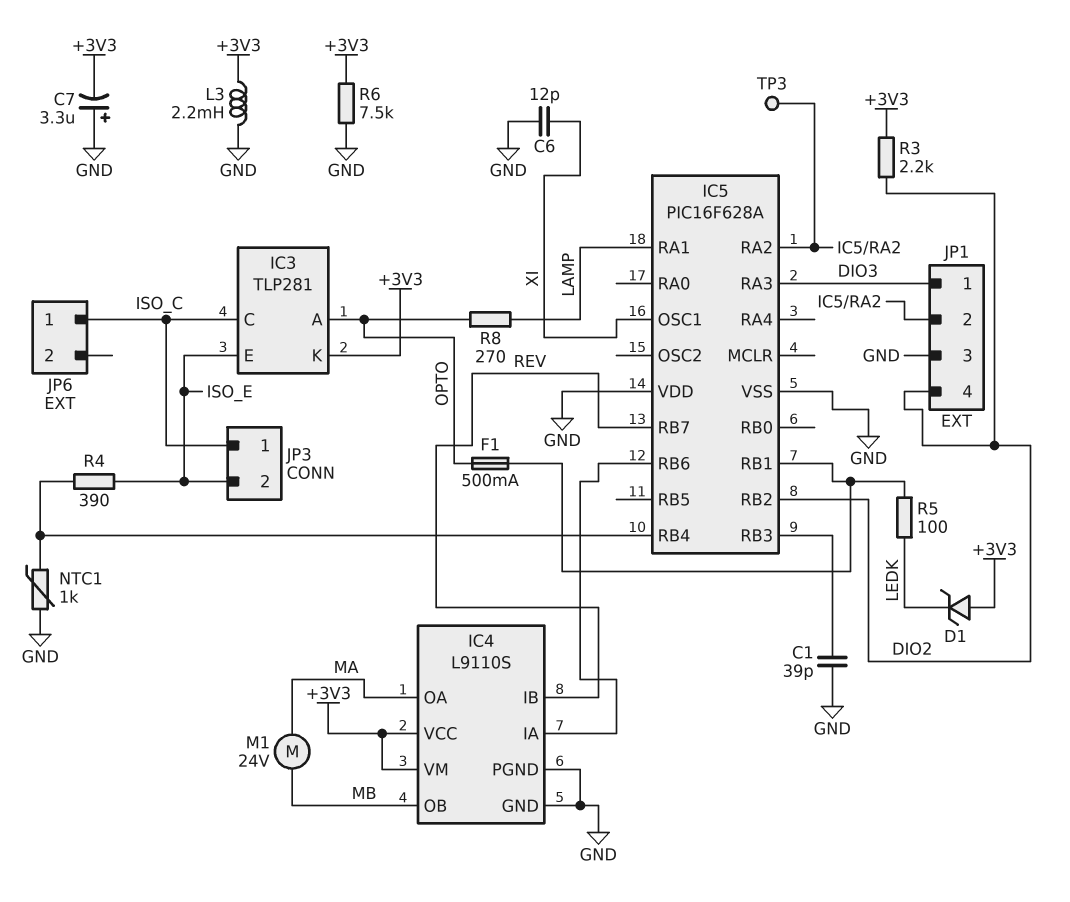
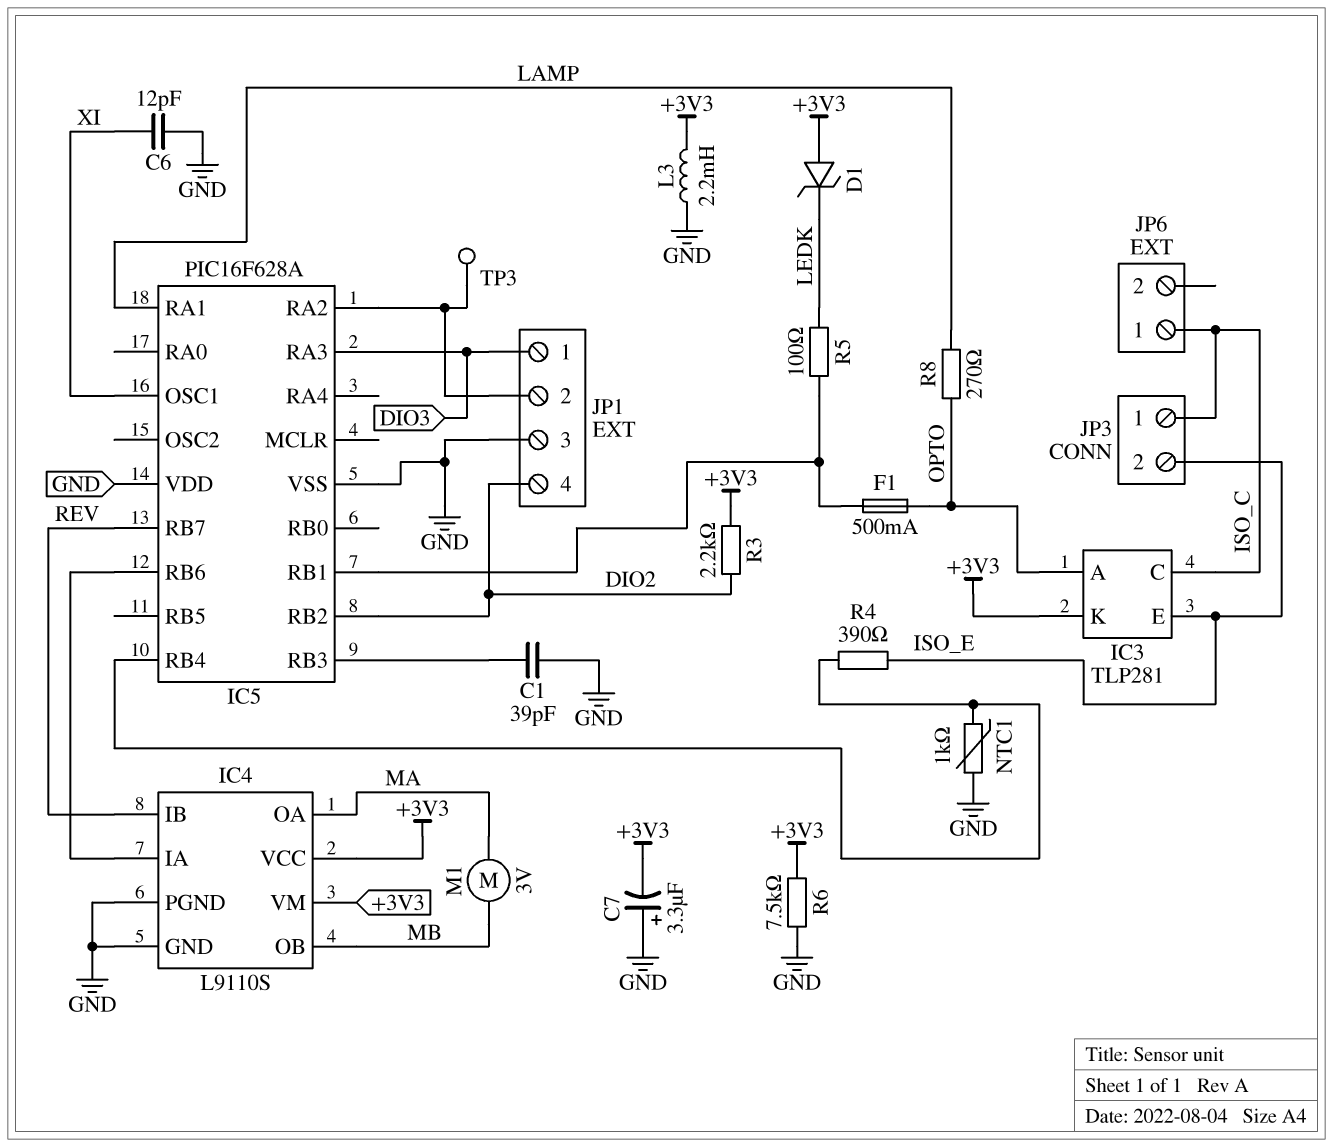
M1: motor 24V (MA, MB) -> motor 3V (MA, MB)

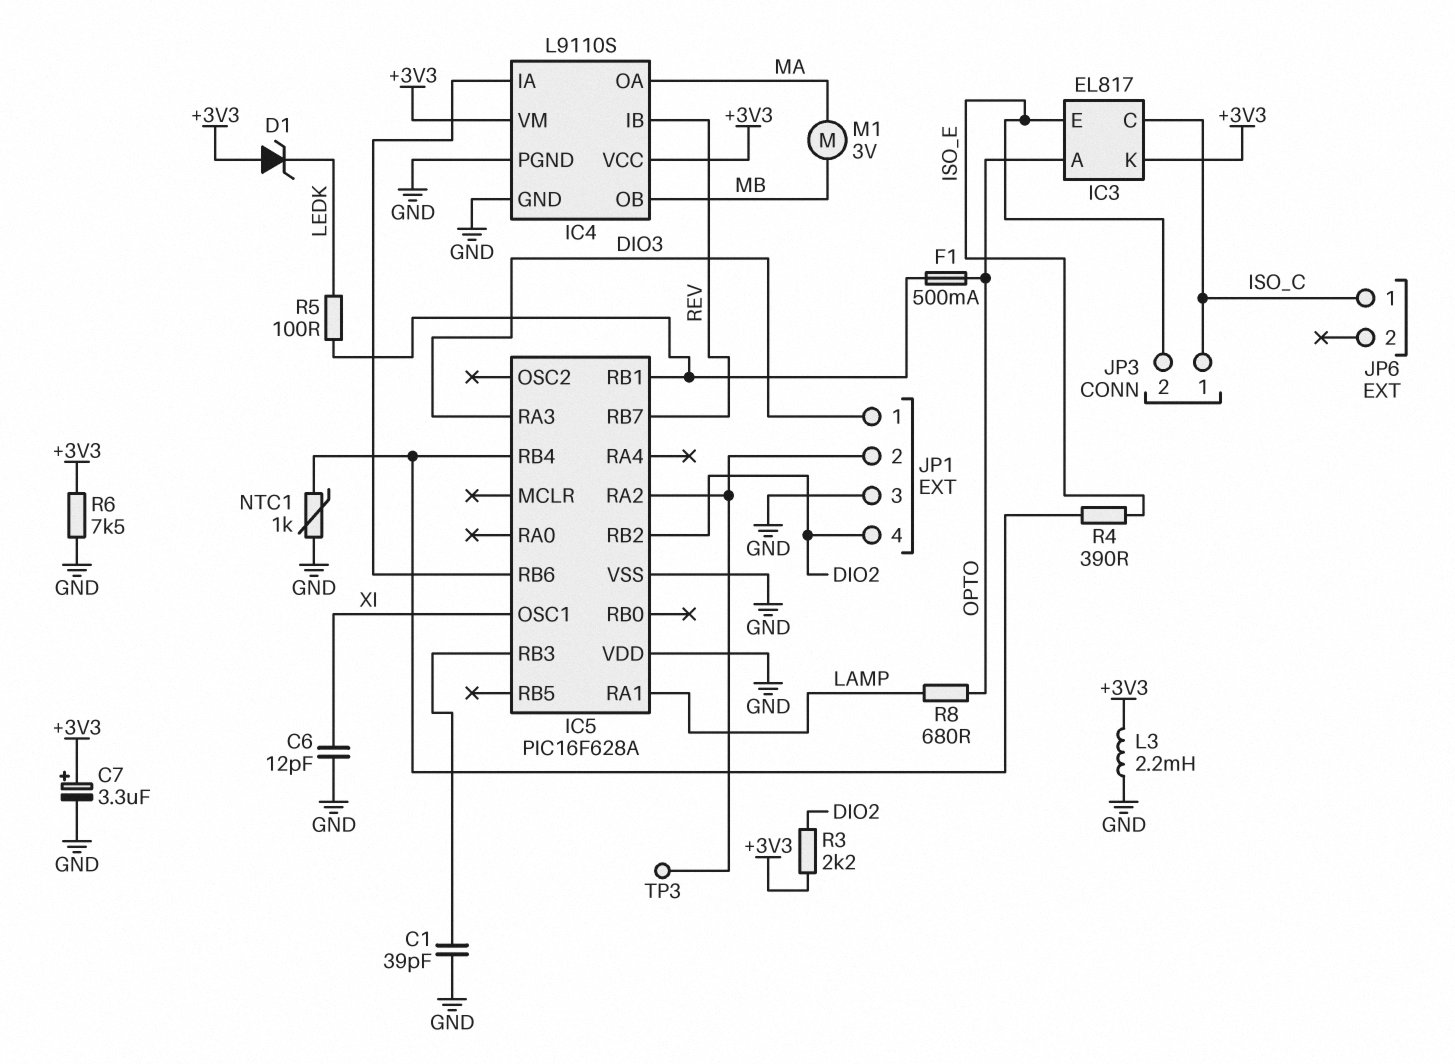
C7: 3.3uF (plus GND, minus +3V3) -> 3.3uF (plus +3V3, minus GND)
IC3: TLP281 -> EL817
R8: 270 (LAMP, OPTO) -> 680 (LAMP, OPTO)

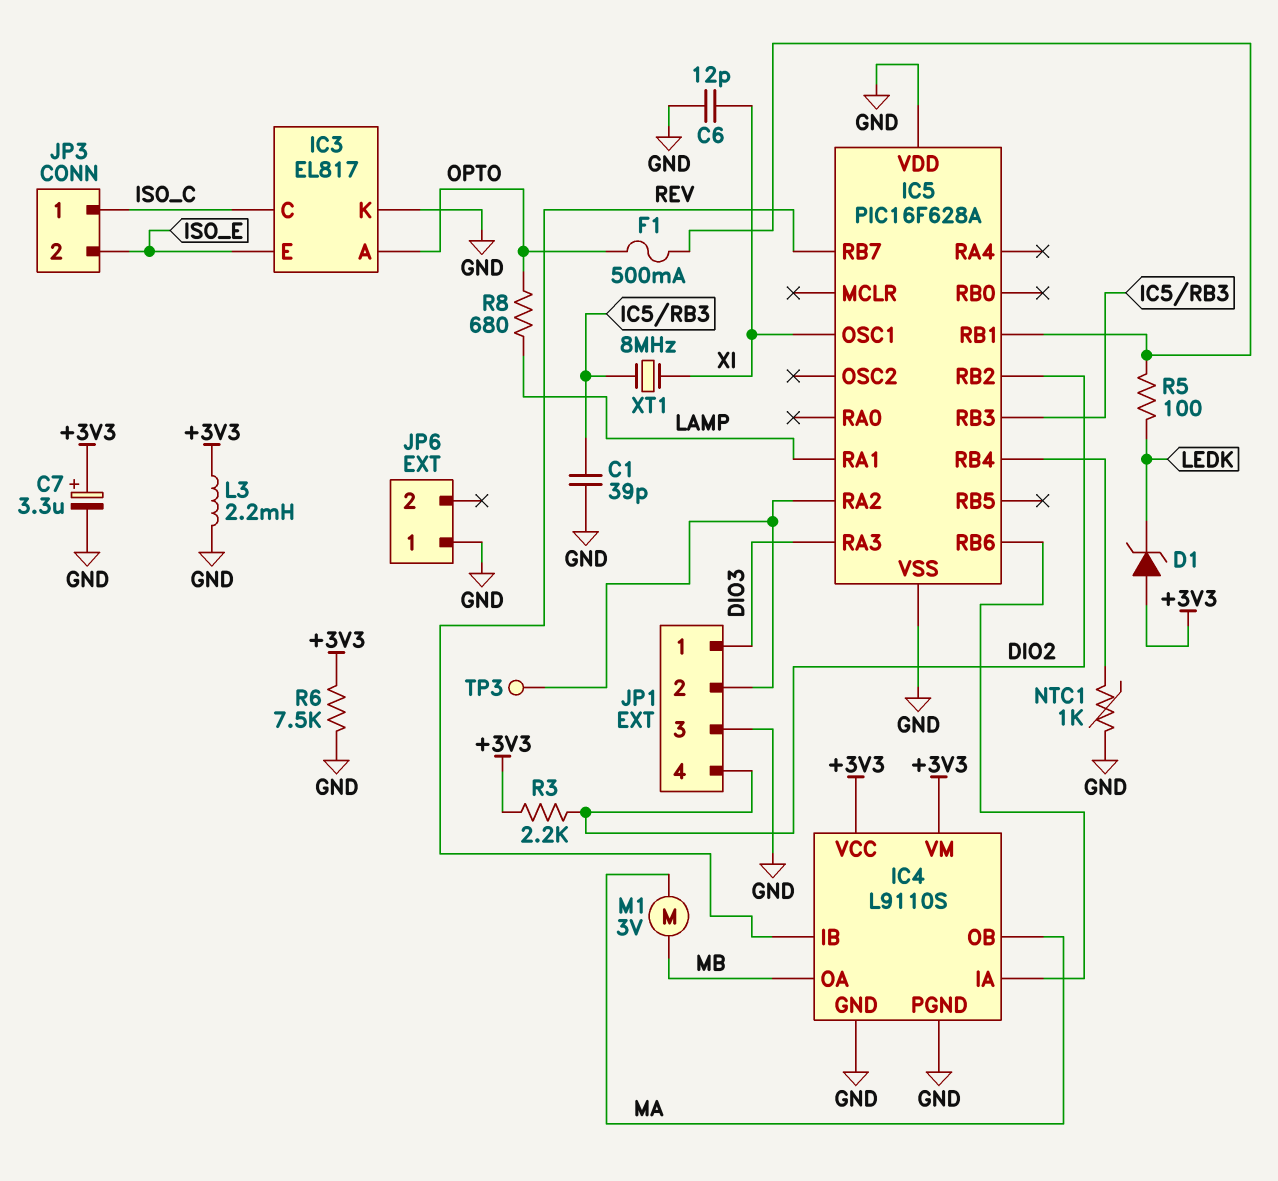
IC3 pin K: +3V3 -> GND
IC4 pin OA: MA -> MB
IC4 pin OB: MB -> MA
JP6 pin 1: ISO_C -> GND
R4: 390 (IC5/RB4, ISO_E) -> none
XT1: none -> 8MHz (IC5/RB3, XI)

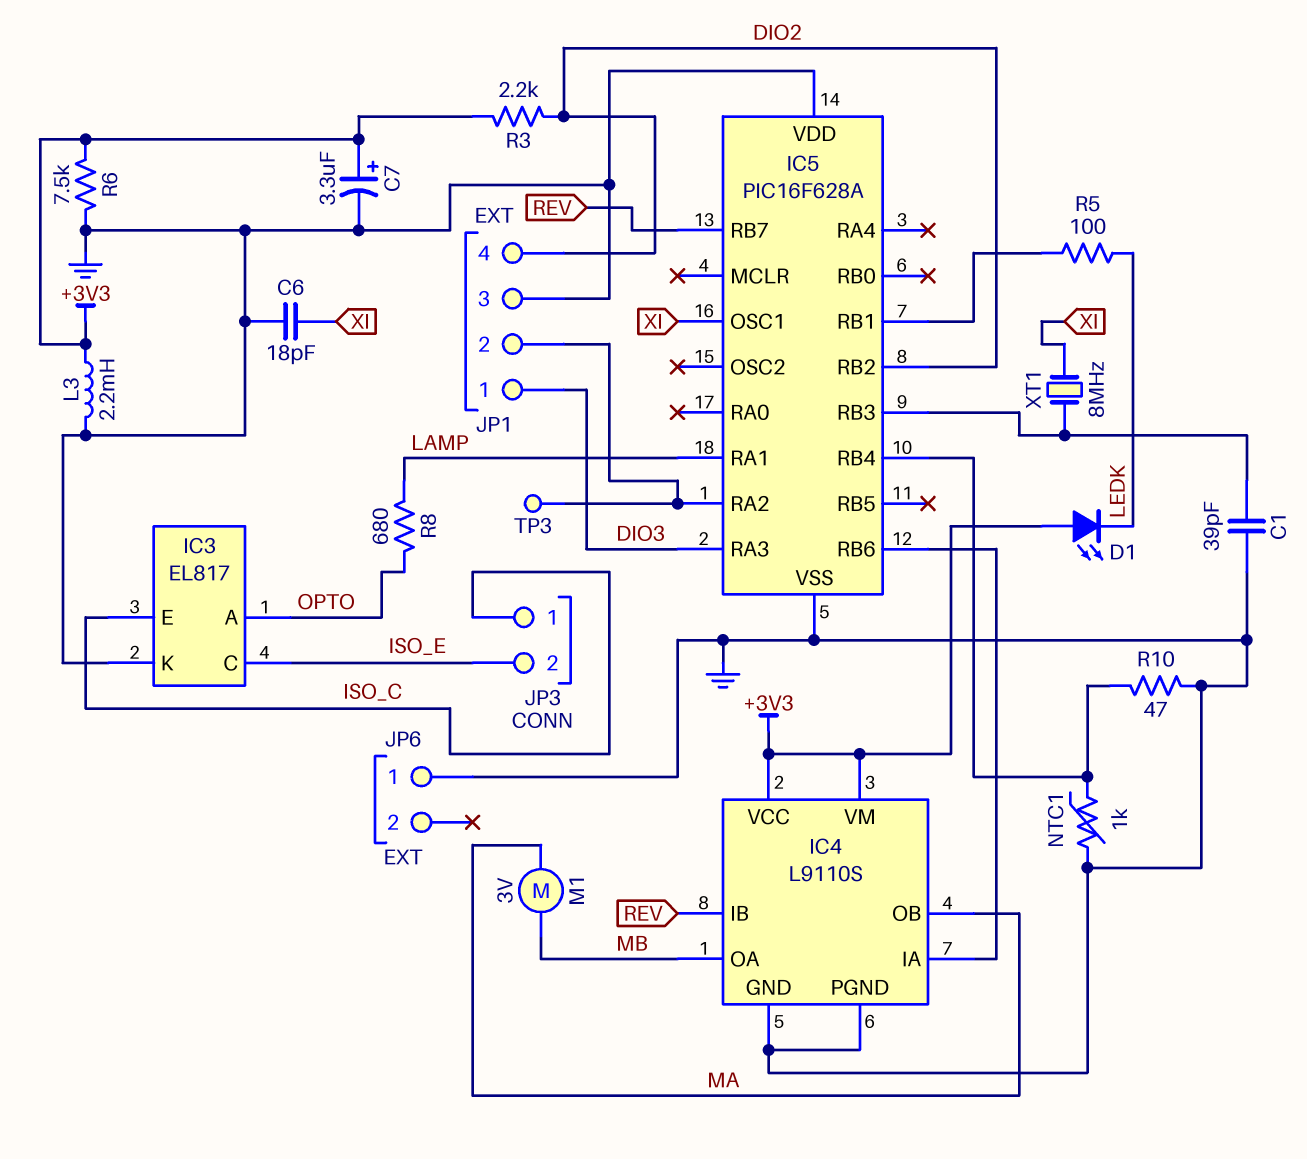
C6: 12pF (GND, XI) -> 18pF (GND, XI)
D1: zener (A +3V3, K LEDK) -> LED (A +3V3, K LEDK)
F1: 500mA (IC5/RB1, OPTO) -> none
IC3 pin C: ISO_C -> ISO_E
IC3 pin E: ISO_E -> ISO_C
R10: none -> 47 (GND, IC5/RB4)

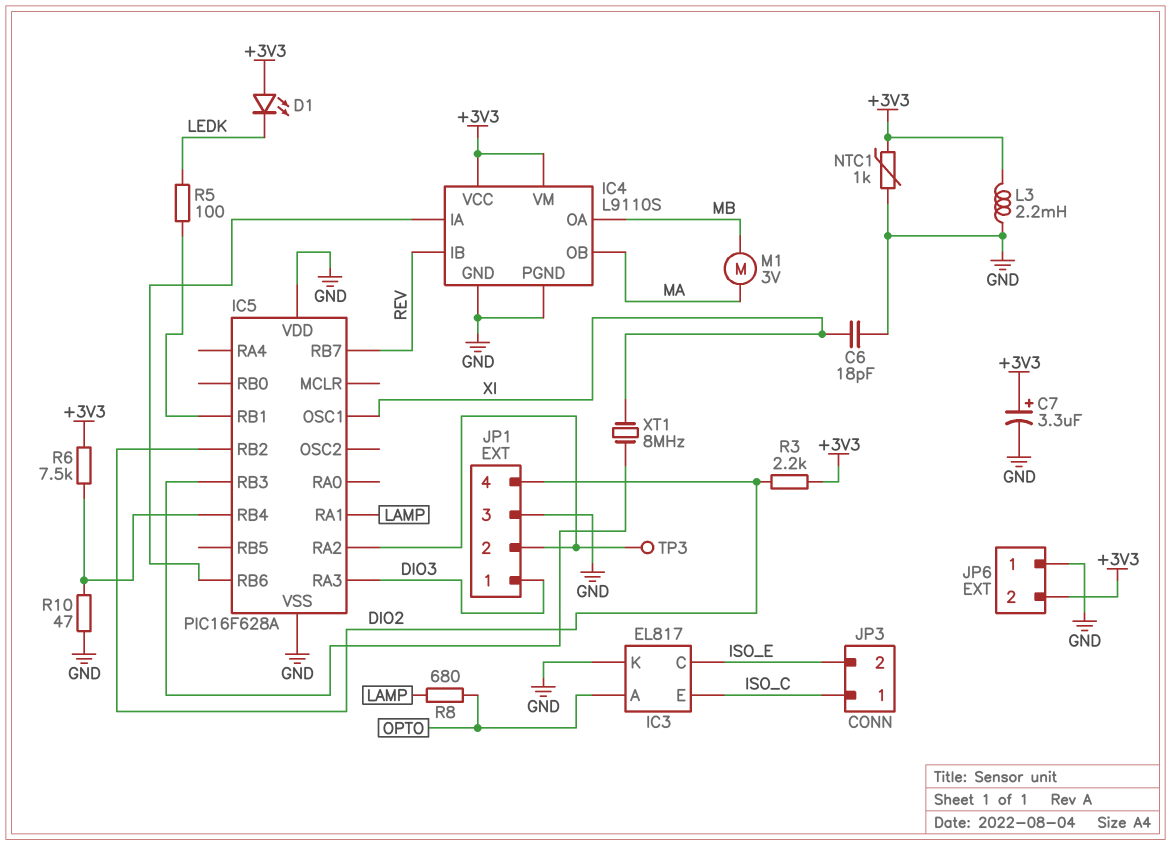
C1: 39pF (GND, IC5/RB3) -> none
JP6 pin 2: none -> +3V3
NTC1: 1k (GND, IC5/RB4) -> 1k (+3V3, GND)
R6: 7.5k (+3V3, GND) -> 7.5k (+3V3, IC5/RB4)

